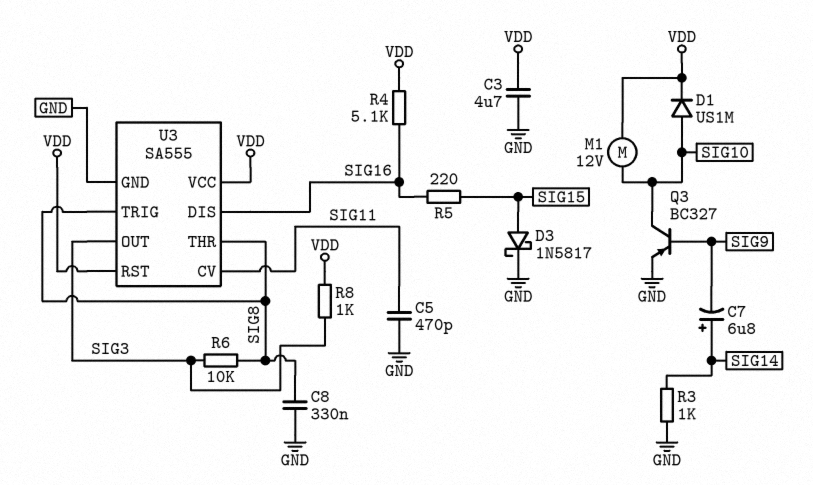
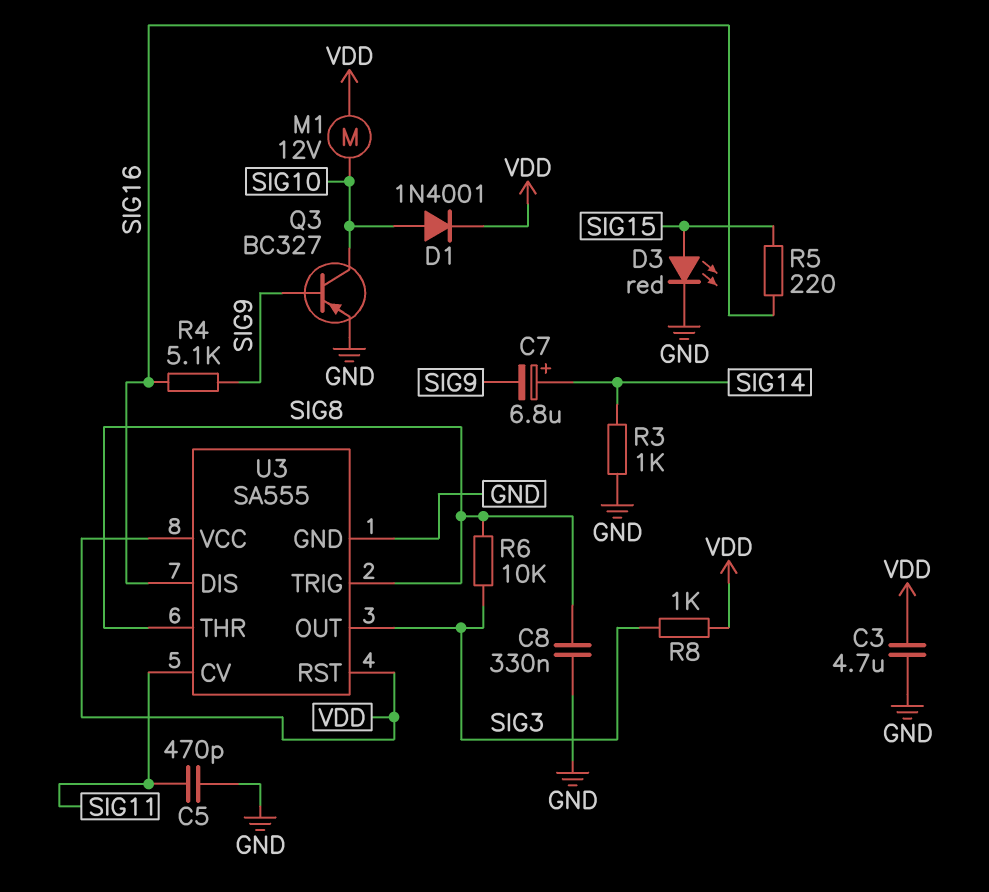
D1: diode US1M (A SIG10, K VDD) -> diode 1N4001 (A SIG10, K VDD)
D3: schottky 1N5817 (A SIG15, K GND) -> LED red (A SIG15, K GND)
R4: 5.1k (SIG16, VDD) -> 5.1k (SIG9, SIG16)

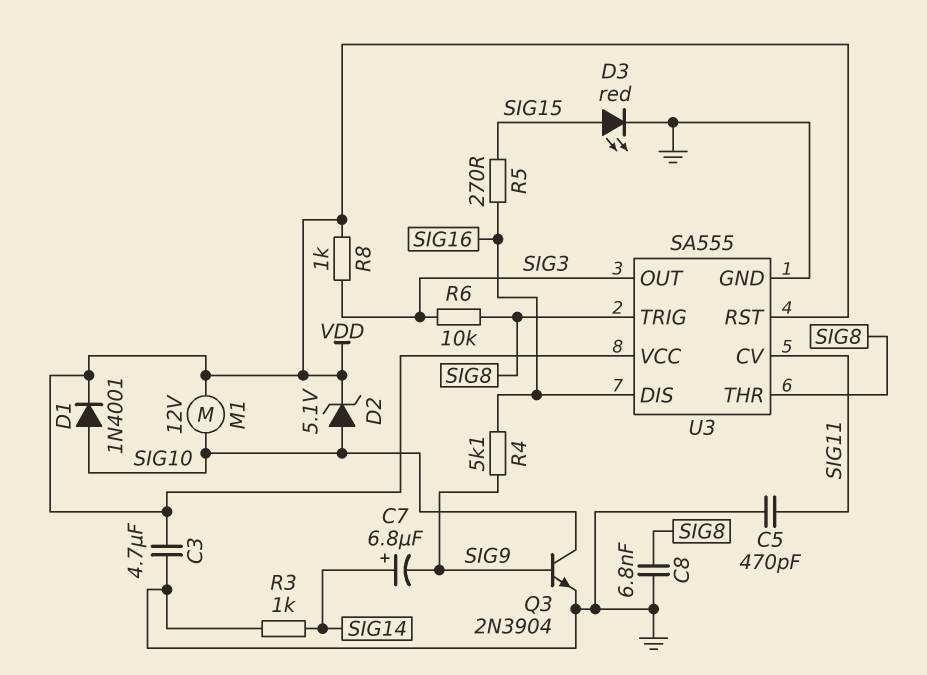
C8: 330nF (GND, SIG8) -> 6.8nF (GND, SIG8)
D2: none -> zener 5.1V (A SIG10, K VDD)
Q3: PNP BC327 (B SIG9, C SIG10, E GND) -> NPN 2N3904 (B SIG9, C SIG10, E GND)
R5: 220 (SIG15, SIG16) -> 270 (SIG15, SIG16)

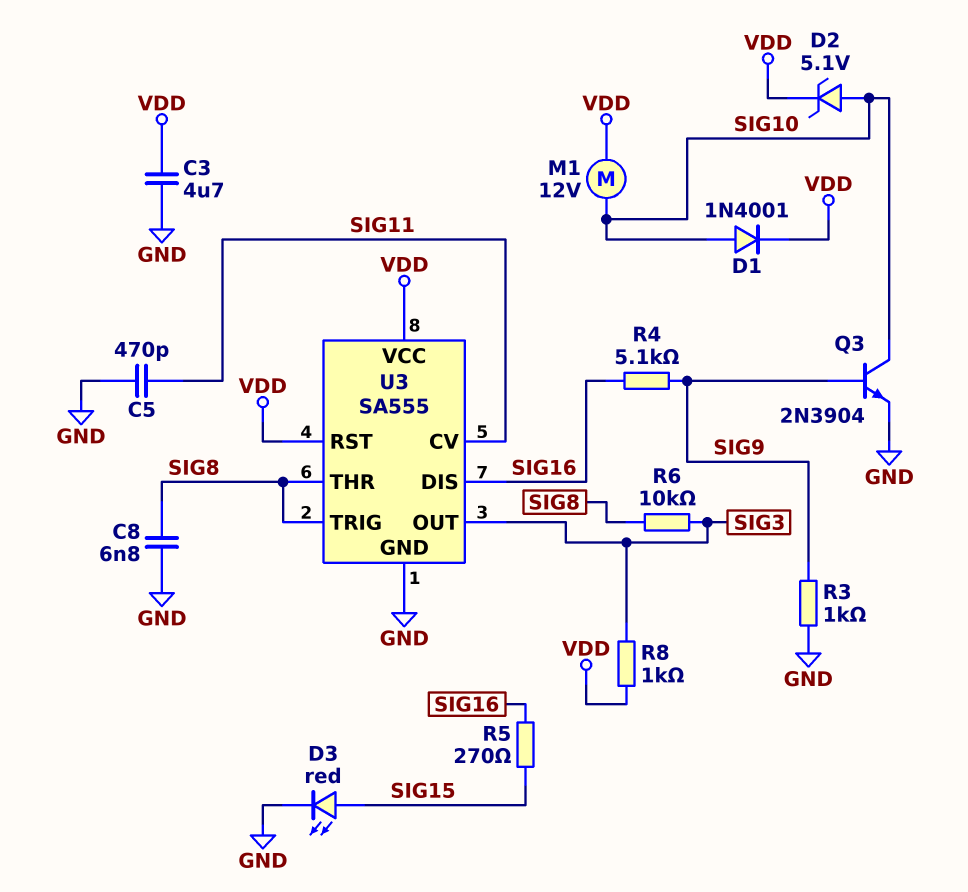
C7: 6.8uF (plus SIG14, minus SIG9) -> none
R3: 1k (GND, SIG14) -> 1k (GND, SIG9)

